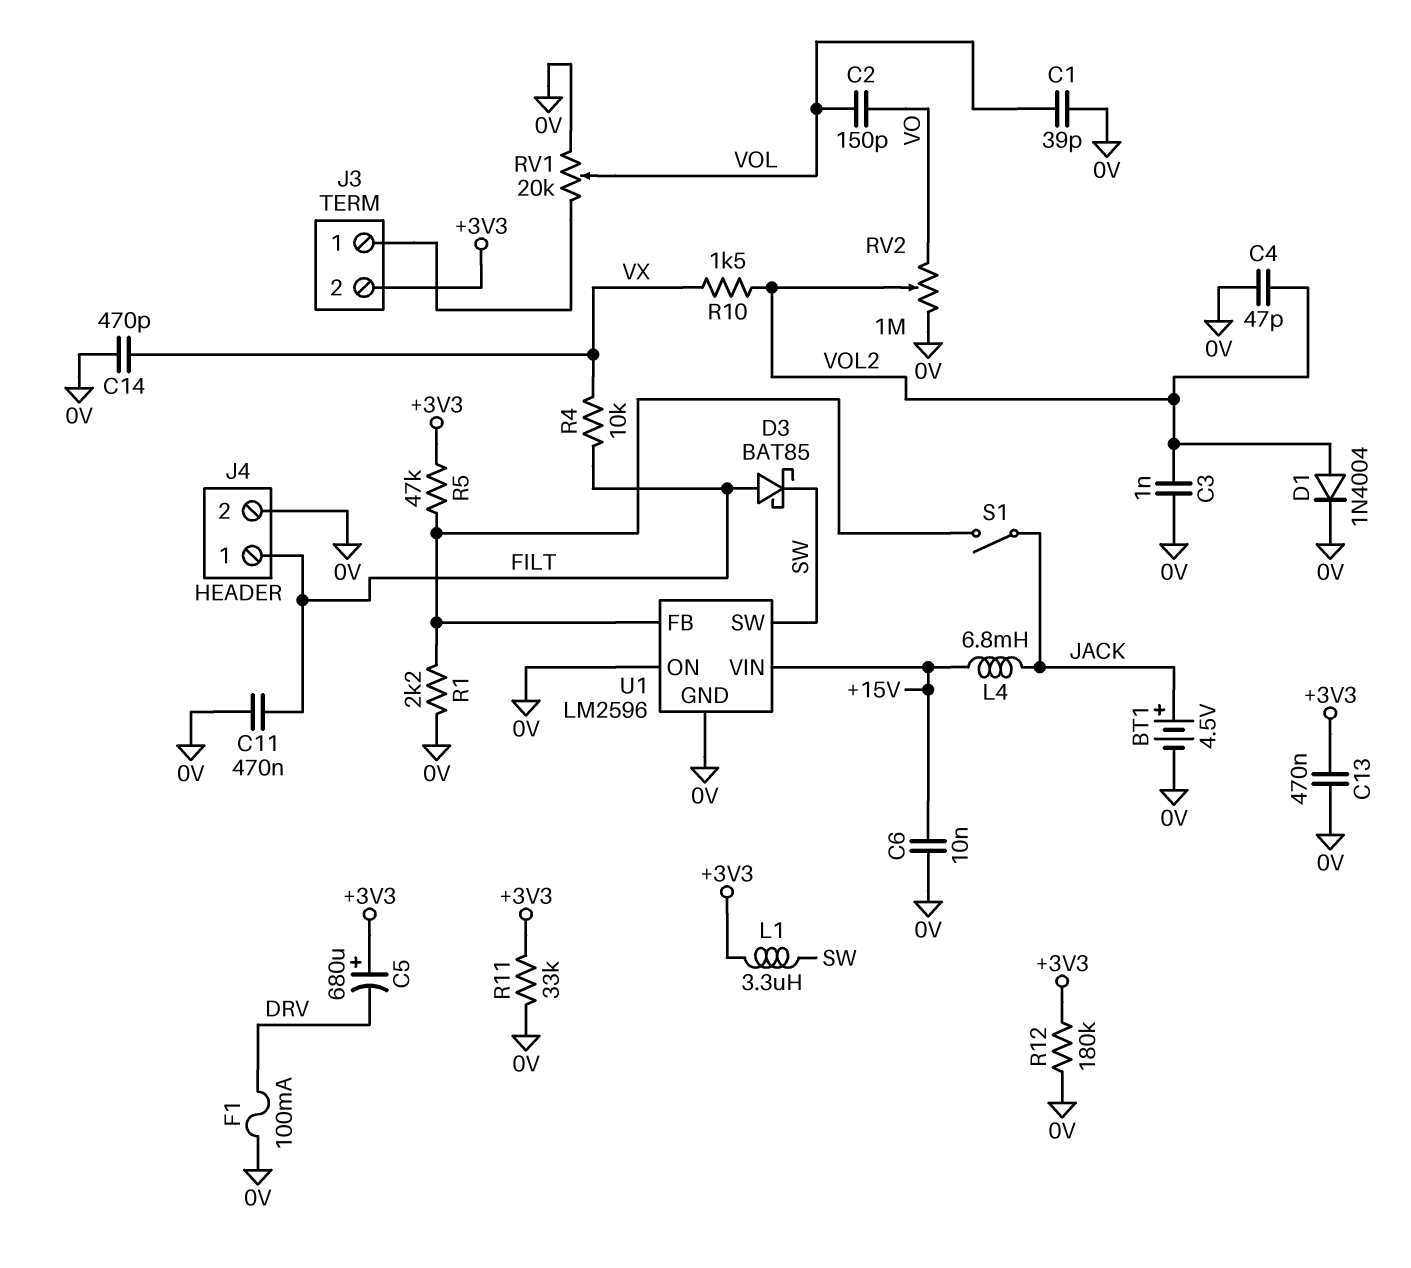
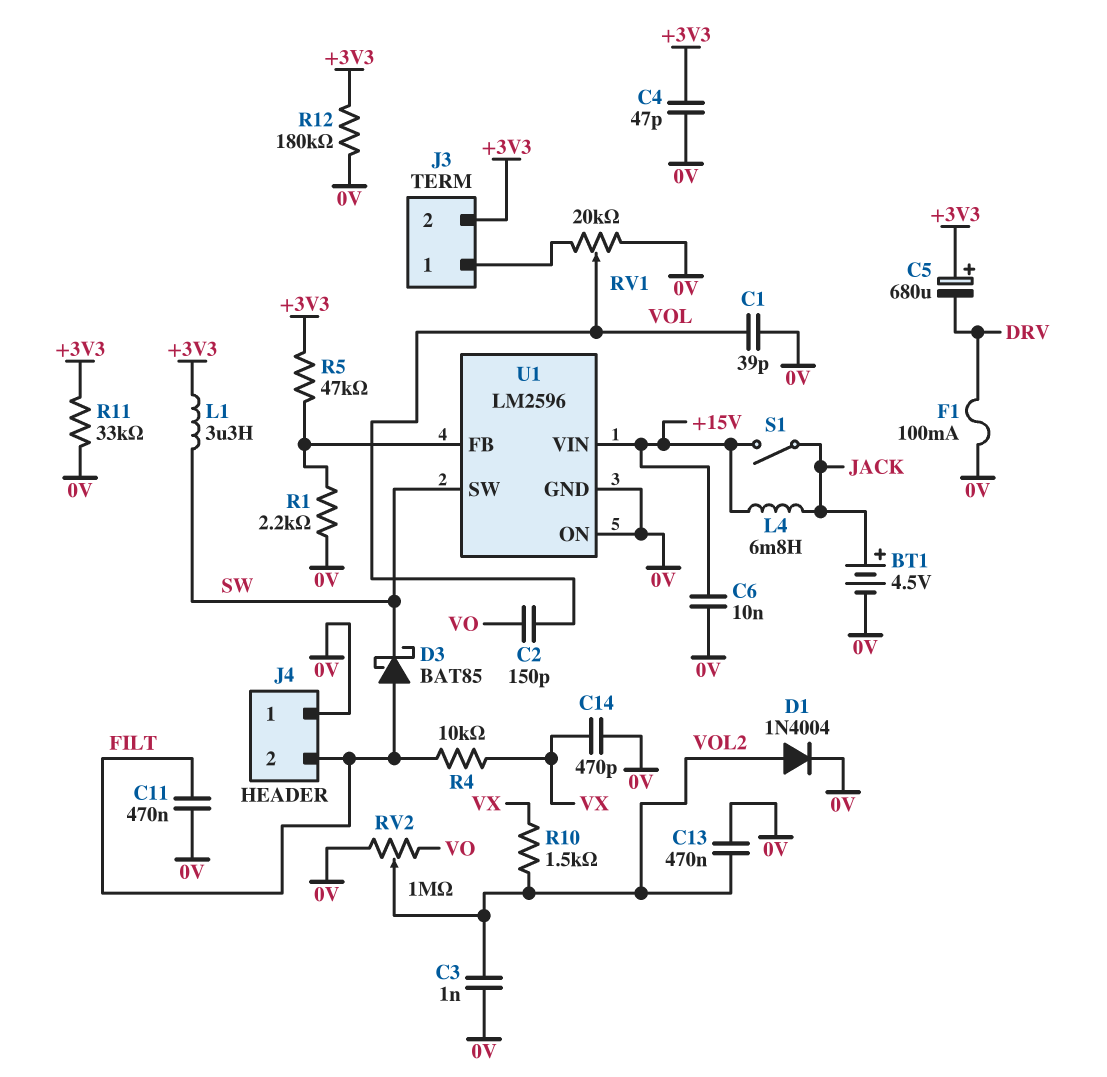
C4: 47pF (0V, VOL2) -> 47pF (+3V3, 0V)
C13: 470nF (+3V3, 0V) -> 470nF (0V, VOL2)
J4 pin 1: FILT -> 0V
J4 pin 2: 0V -> FILT
S1: switch (JACK, U1/FB) -> switch (+15V, JACK)

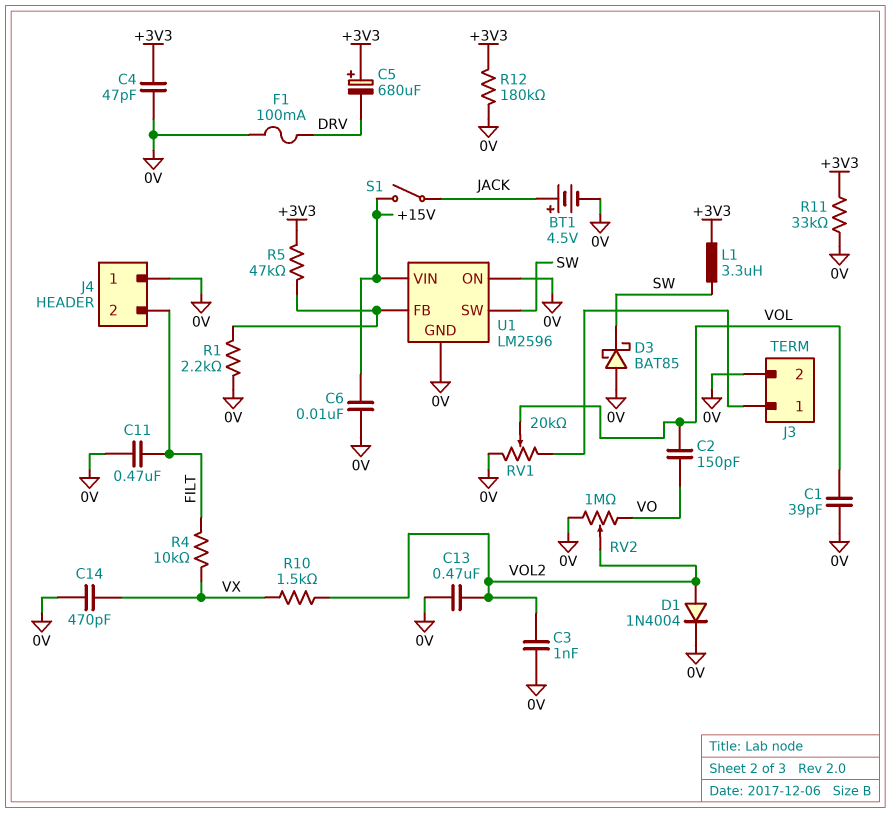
D3: schottky BAT85 (A FILT, K SW) -> schottky BAT85 (A 0V, K SW)
J3 pin 2: +3V3 -> 0V
L4: 6.8mH (+15V, JACK) -> none

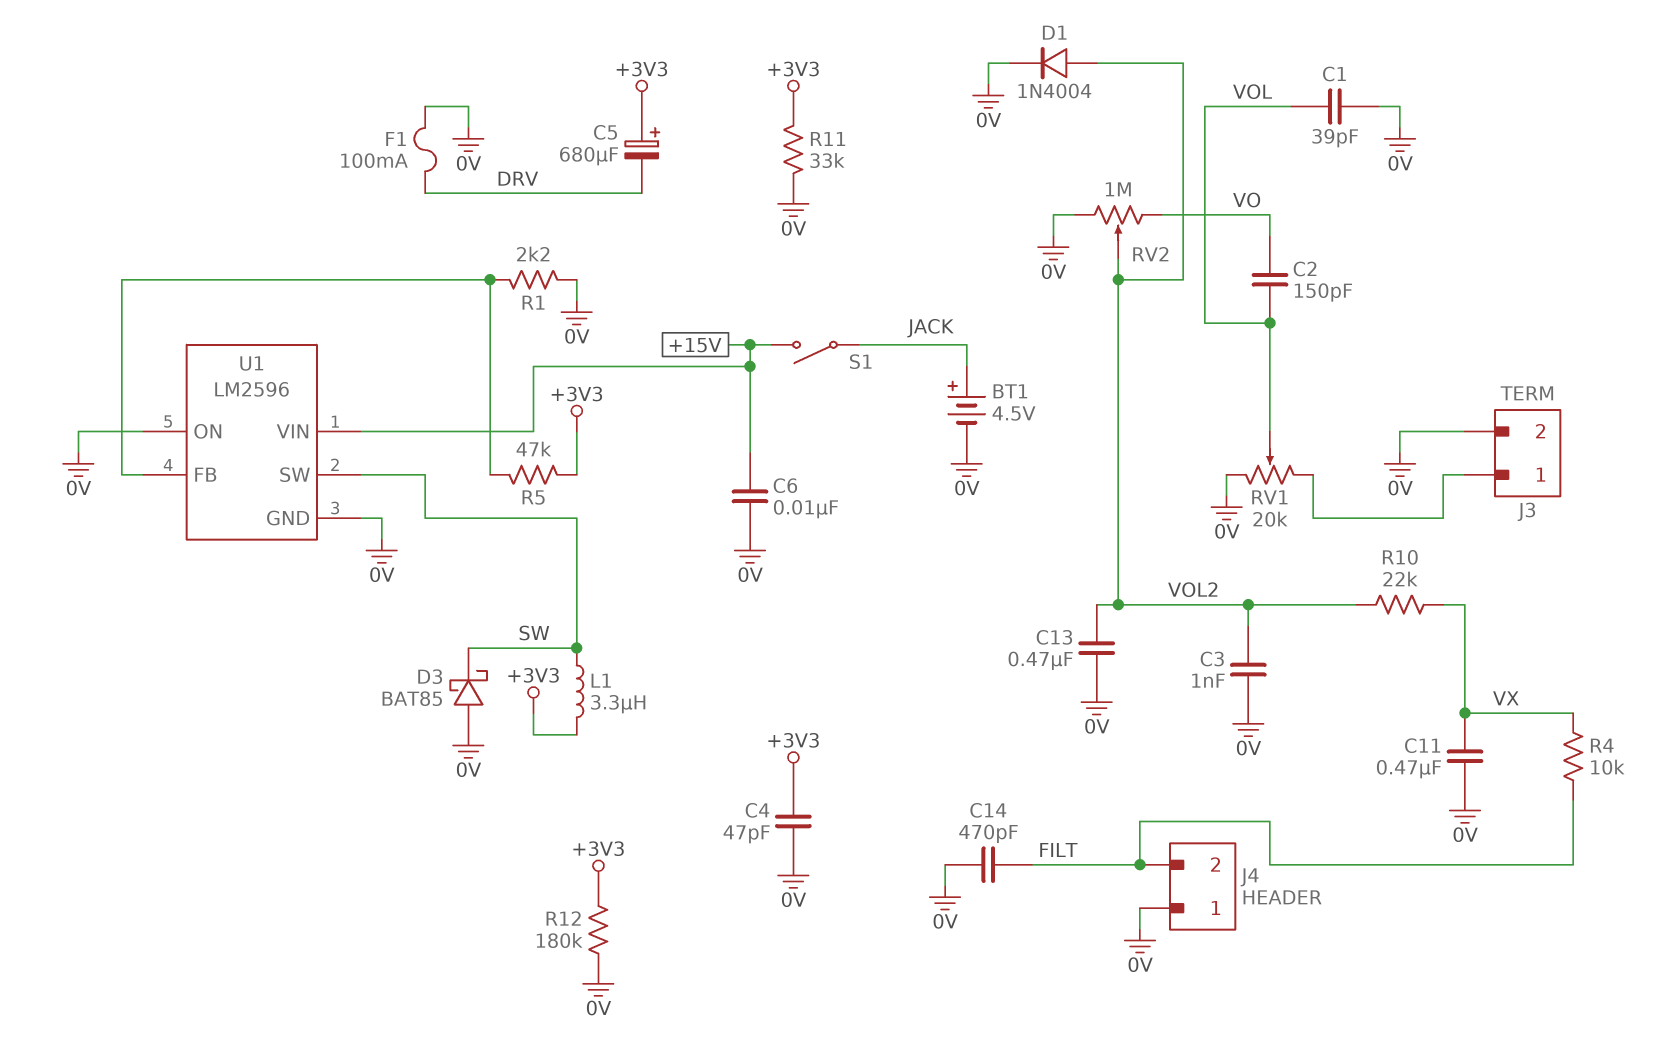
C11: 470nF (0V, FILT) -> 470nF (0V, VX)
C14: 470pF (0V, VX) -> 470pF (0V, FILT)
R10: 1.5k (VOL2, VX) -> 22k (VOL2, VX)

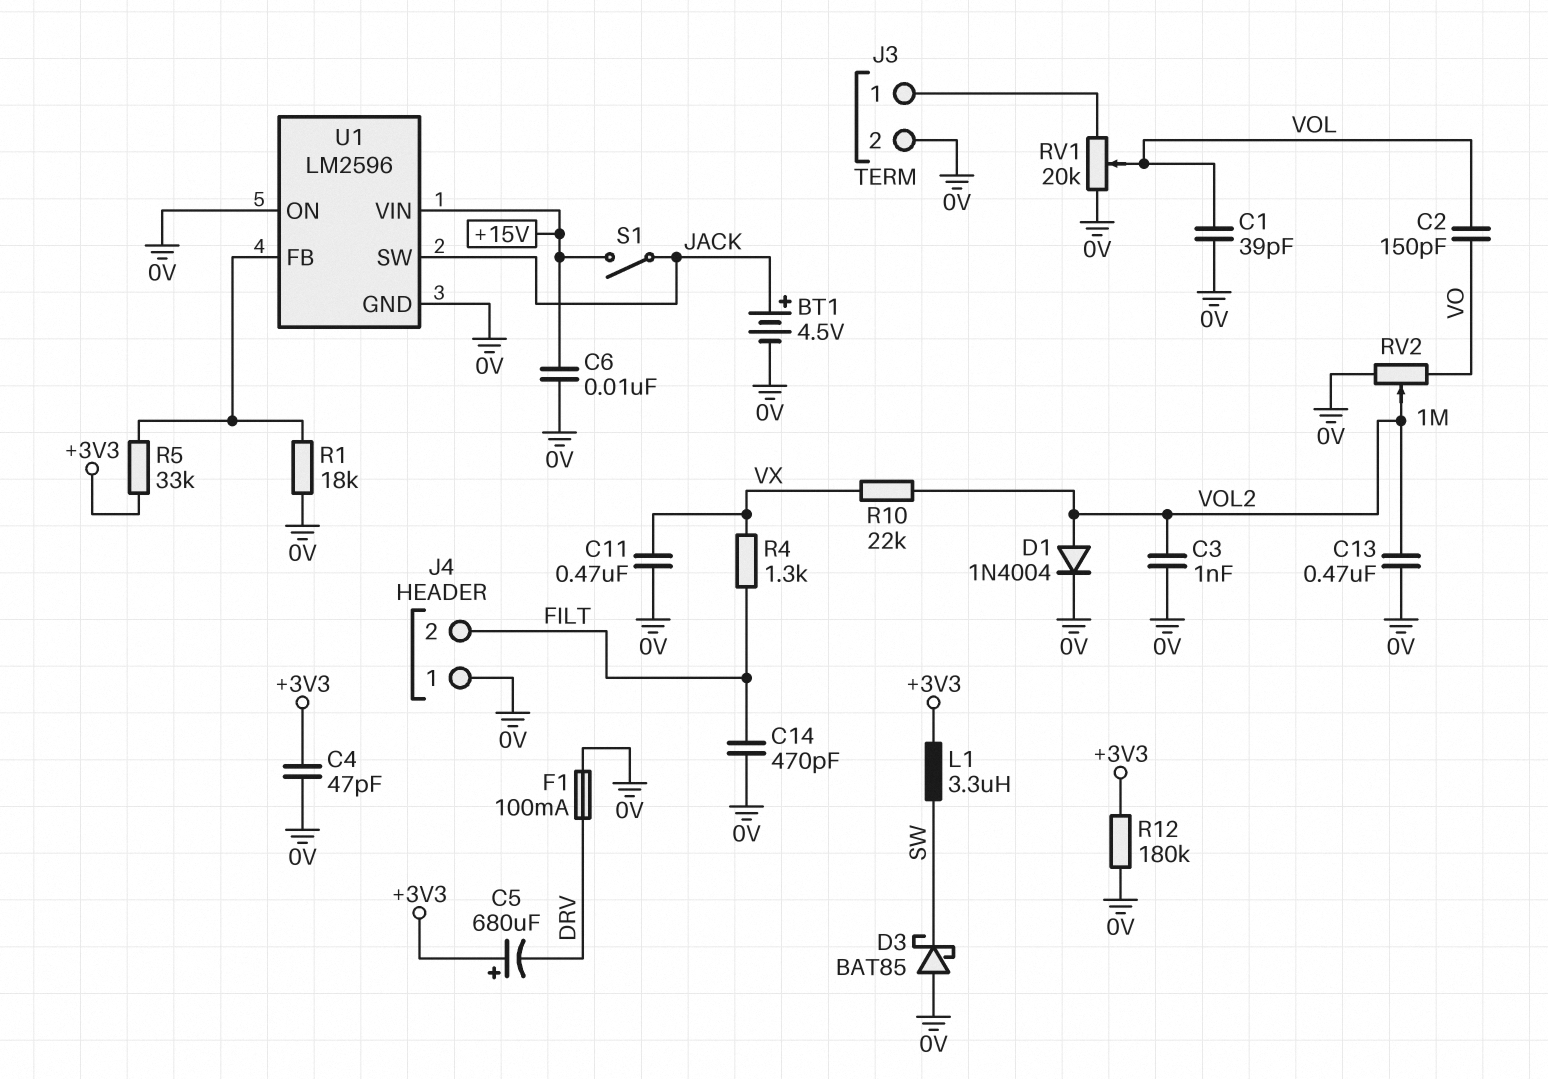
R1: 2.2k (0V, U1/FB) -> 18k (0V, U1/FB)
R4: 10k (FILT, VX) -> 1.3k (FILT, VX)
R5: 47k (+3V3, U1/FB) -> 33k (+3V3, U1/FB)
R11: 33k (+3V3, 0V) -> none
U1 pin SW: SW -> JACK

